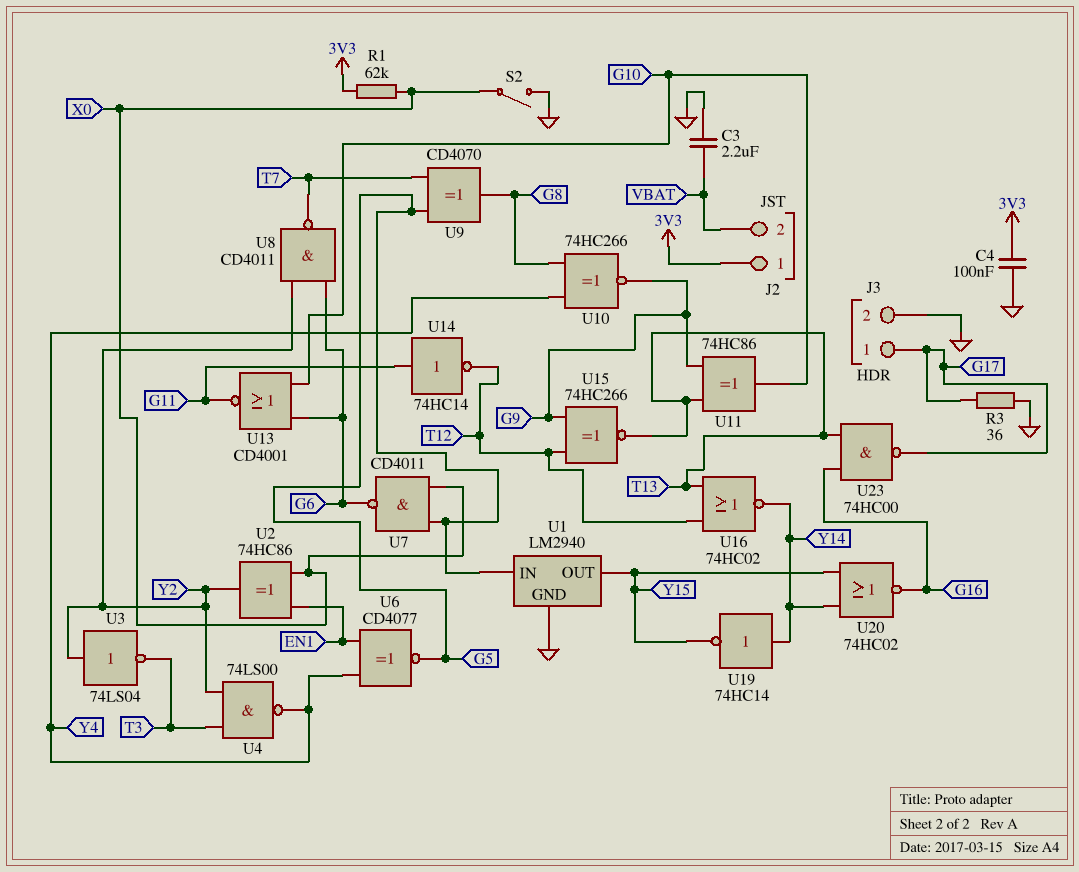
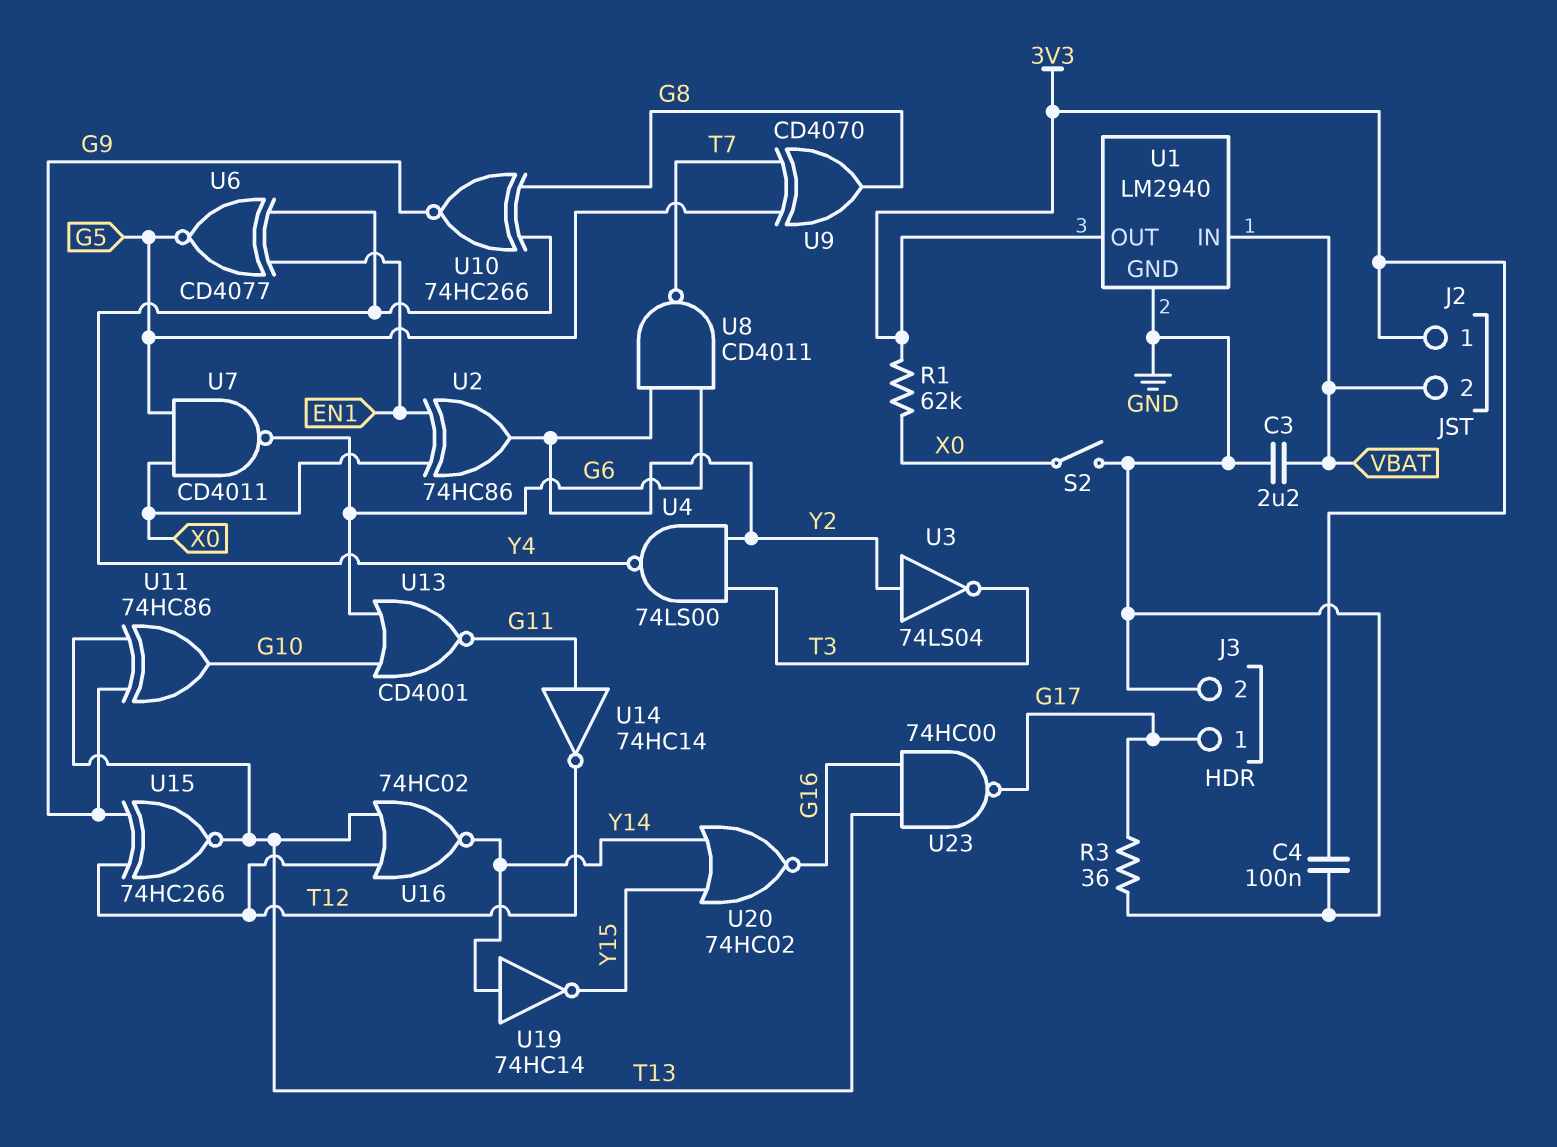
U1 pin IN: G5 -> VBAT
U1 pin OUT: Y15 -> 3V3

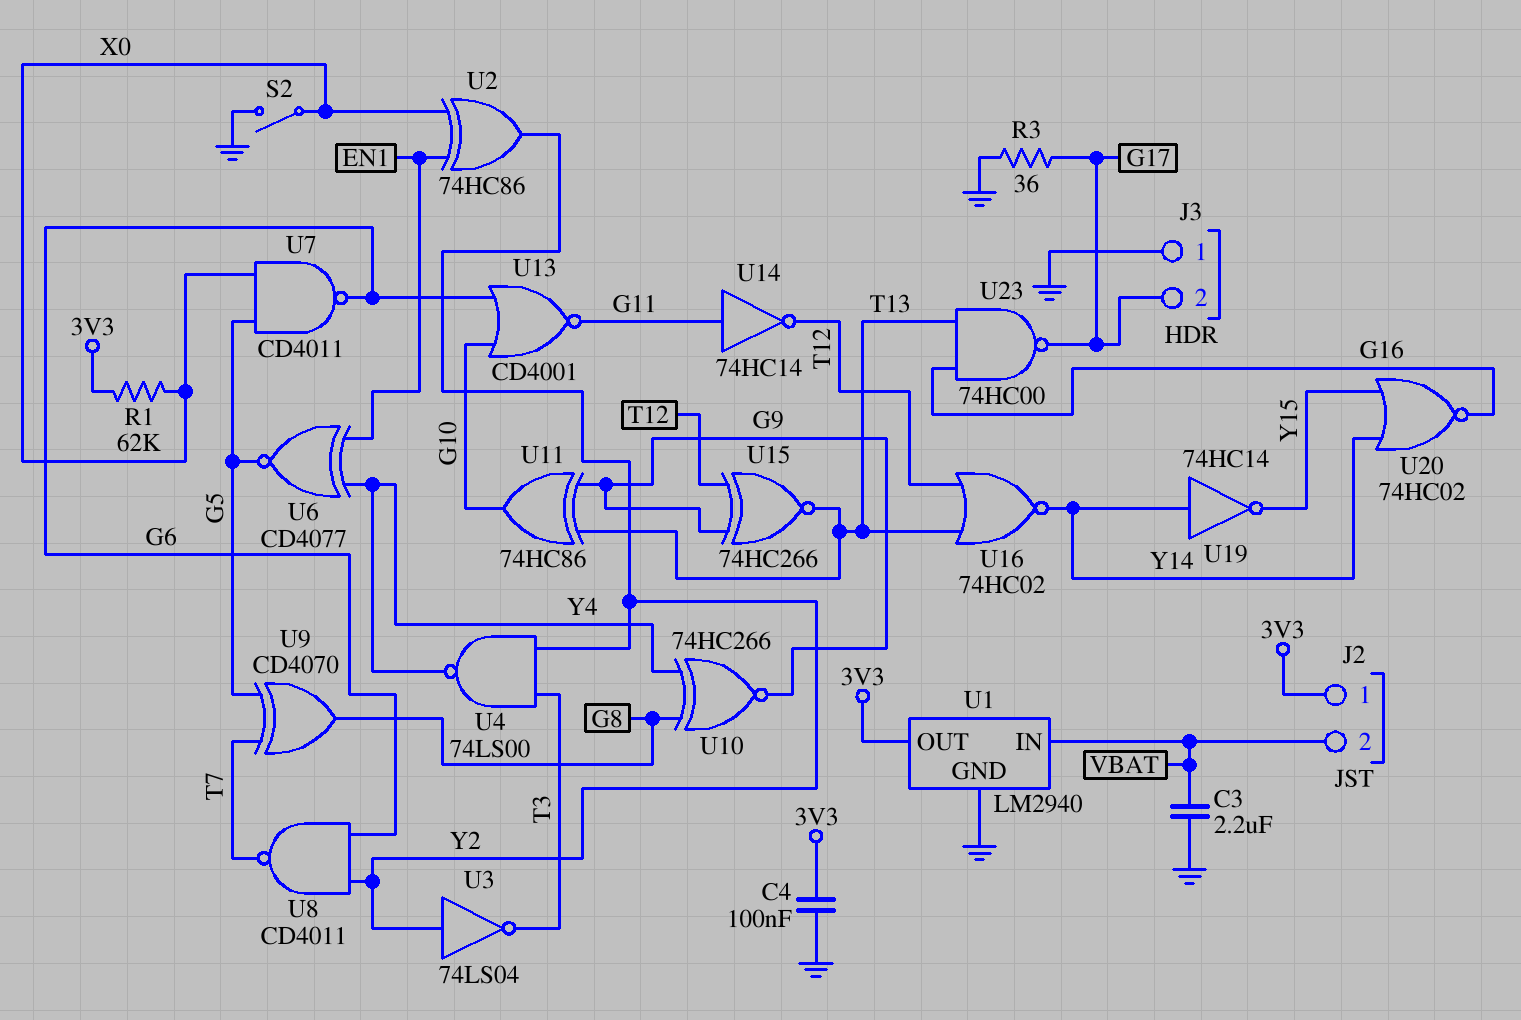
J3 pin 1: G17 -> GND
J3 pin 2: GND -> G17

